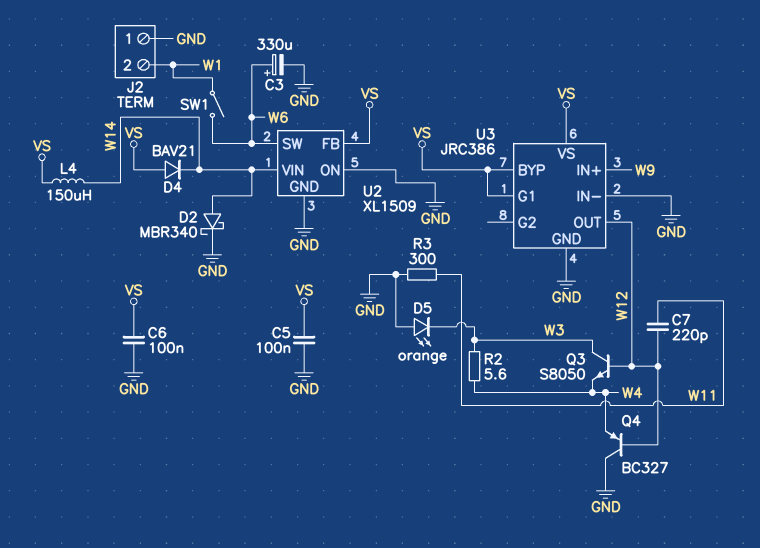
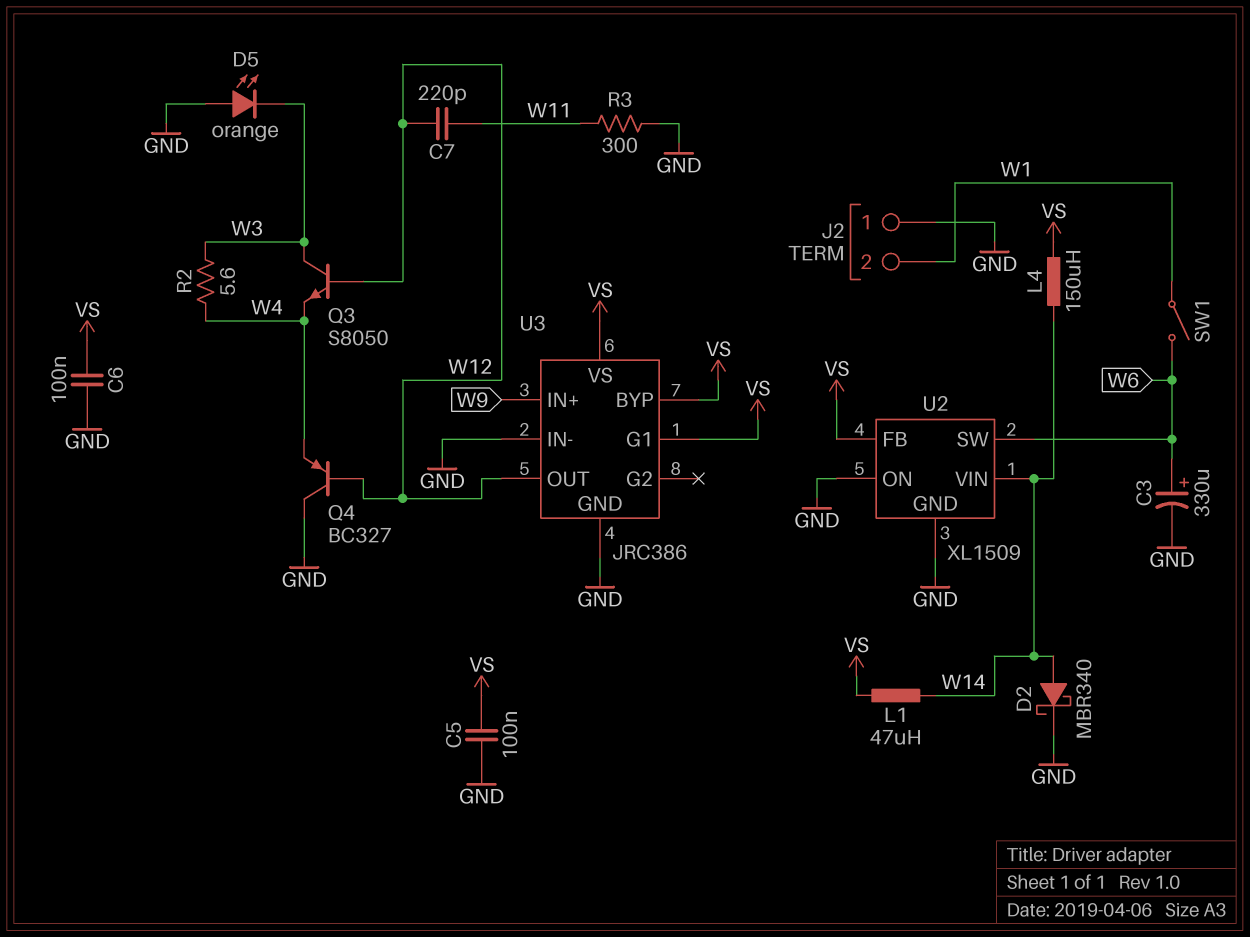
D4: diode BAV21 (A VS, K W14) -> none
L1: none -> 47uH (VS, W14)

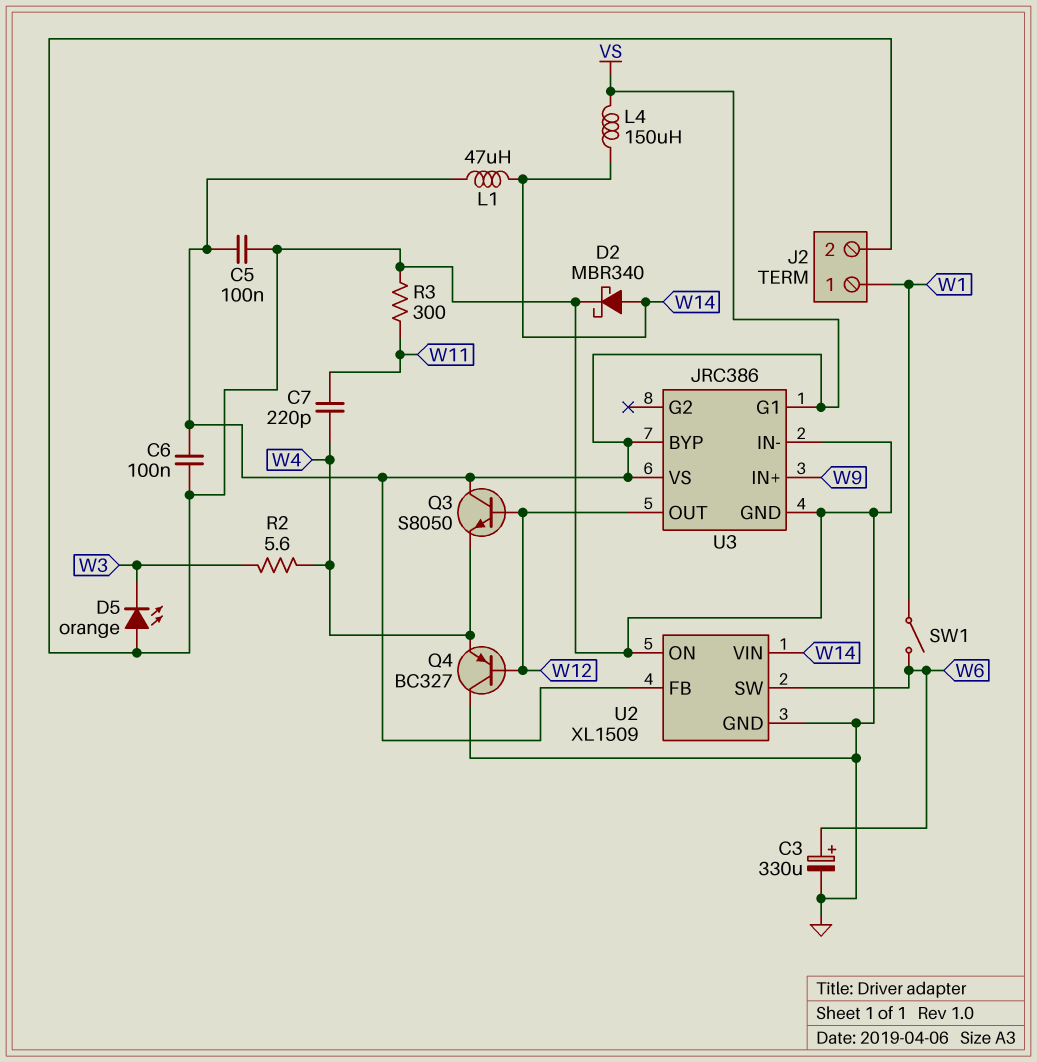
C7: 220pF (W11, W12) -> 220pF (W4, W11)
J2 pin 1: GND -> W1
J2 pin 2: W1 -> GND
Q3: NPN S8050 (B W12, C W3, E W4) -> NPN S8050 (B W12, C VS, E W4)

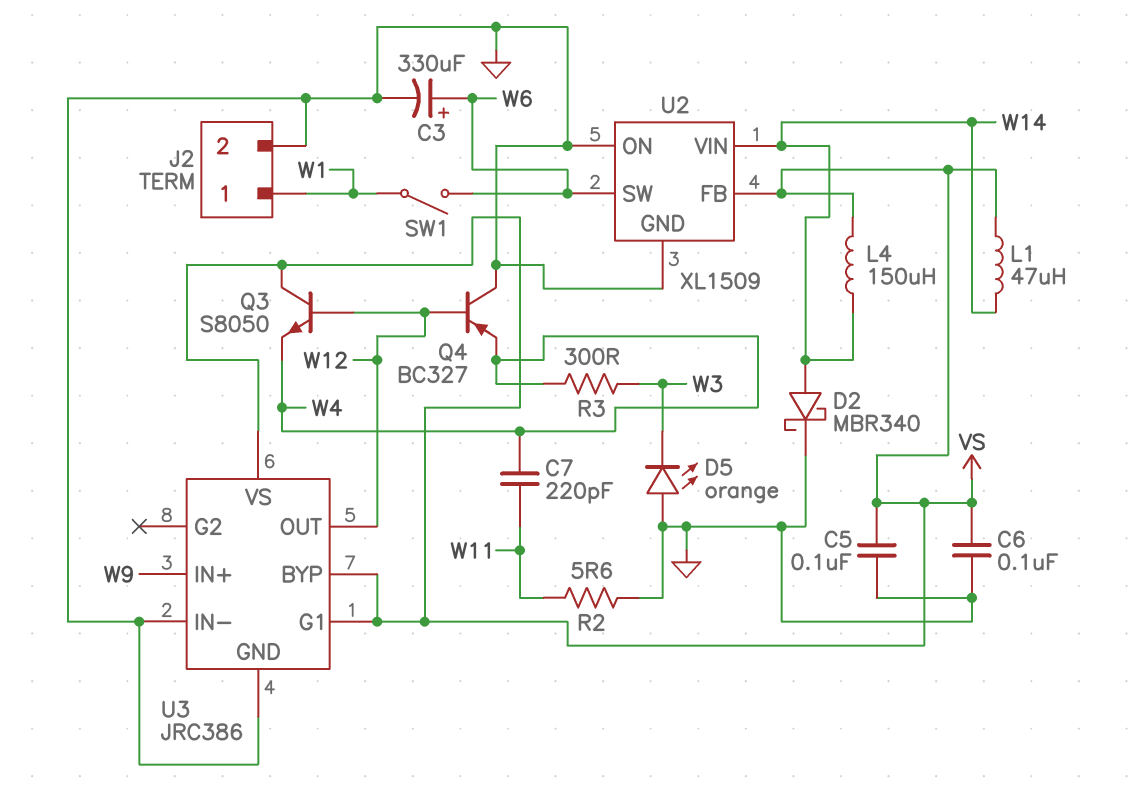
R2: 5.6 (W3, W4) -> 5.6 (GND, W11)
R3: 300 (GND, W11) -> 300 (W3, W4)

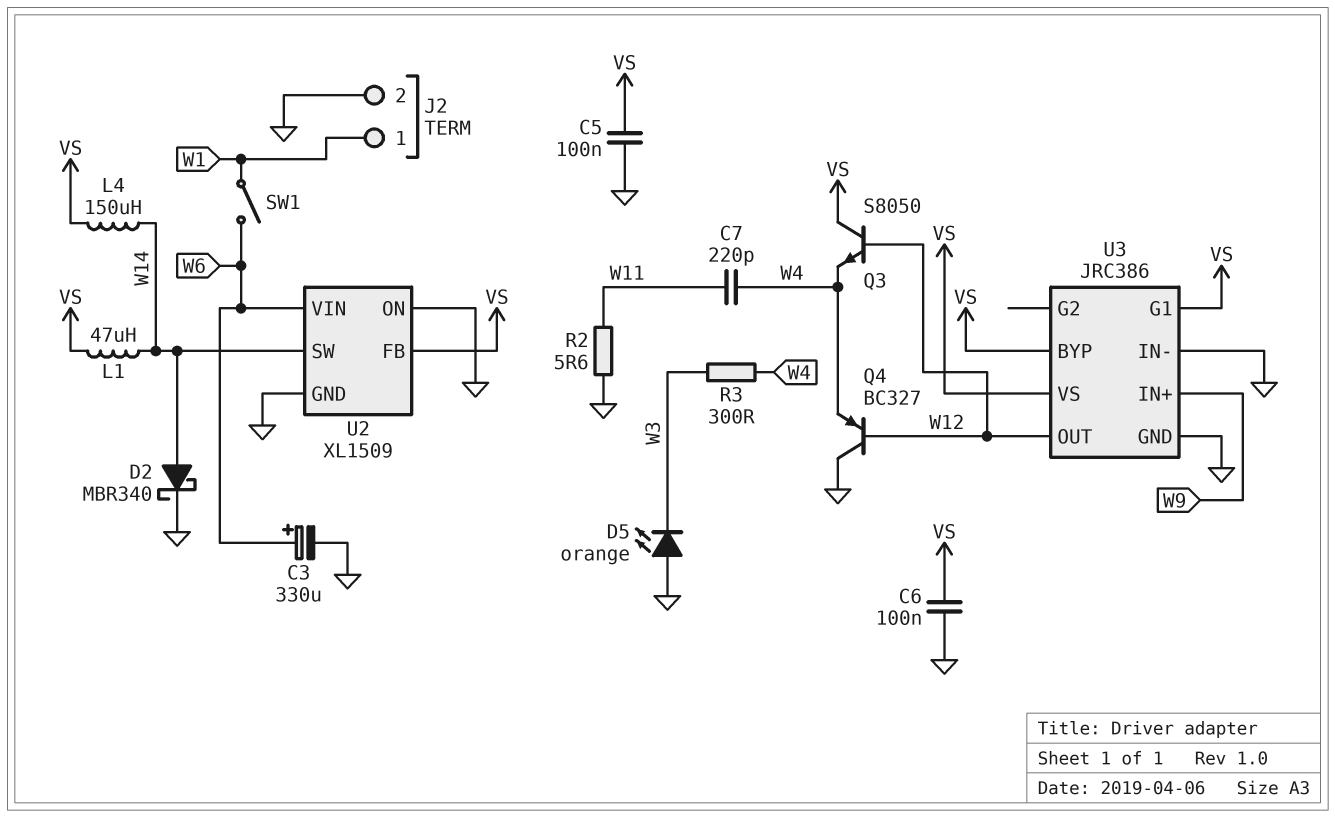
U2 pin SW: W6 -> W14
U2 pin VIN: W14 -> W6

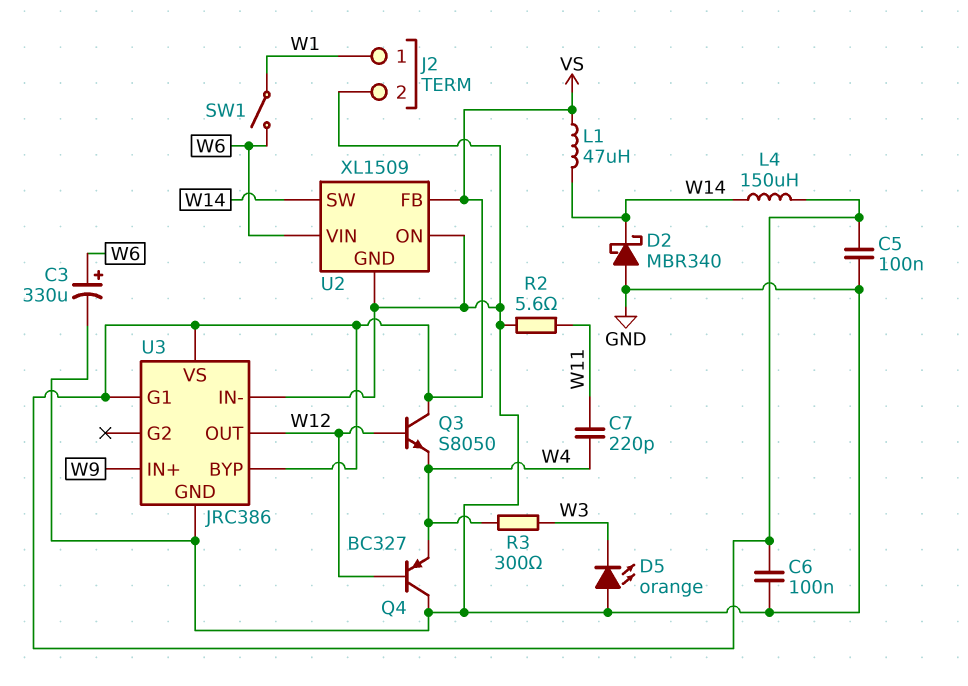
D2: schottky MBR340 (A W14, K GND) -> schottky MBR340 (A GND, K W14)

